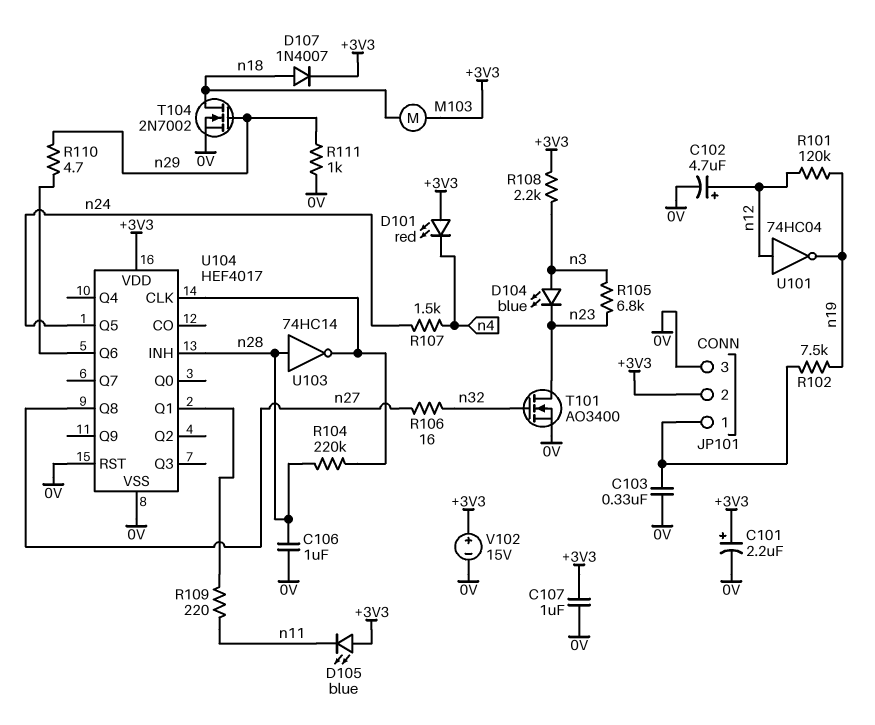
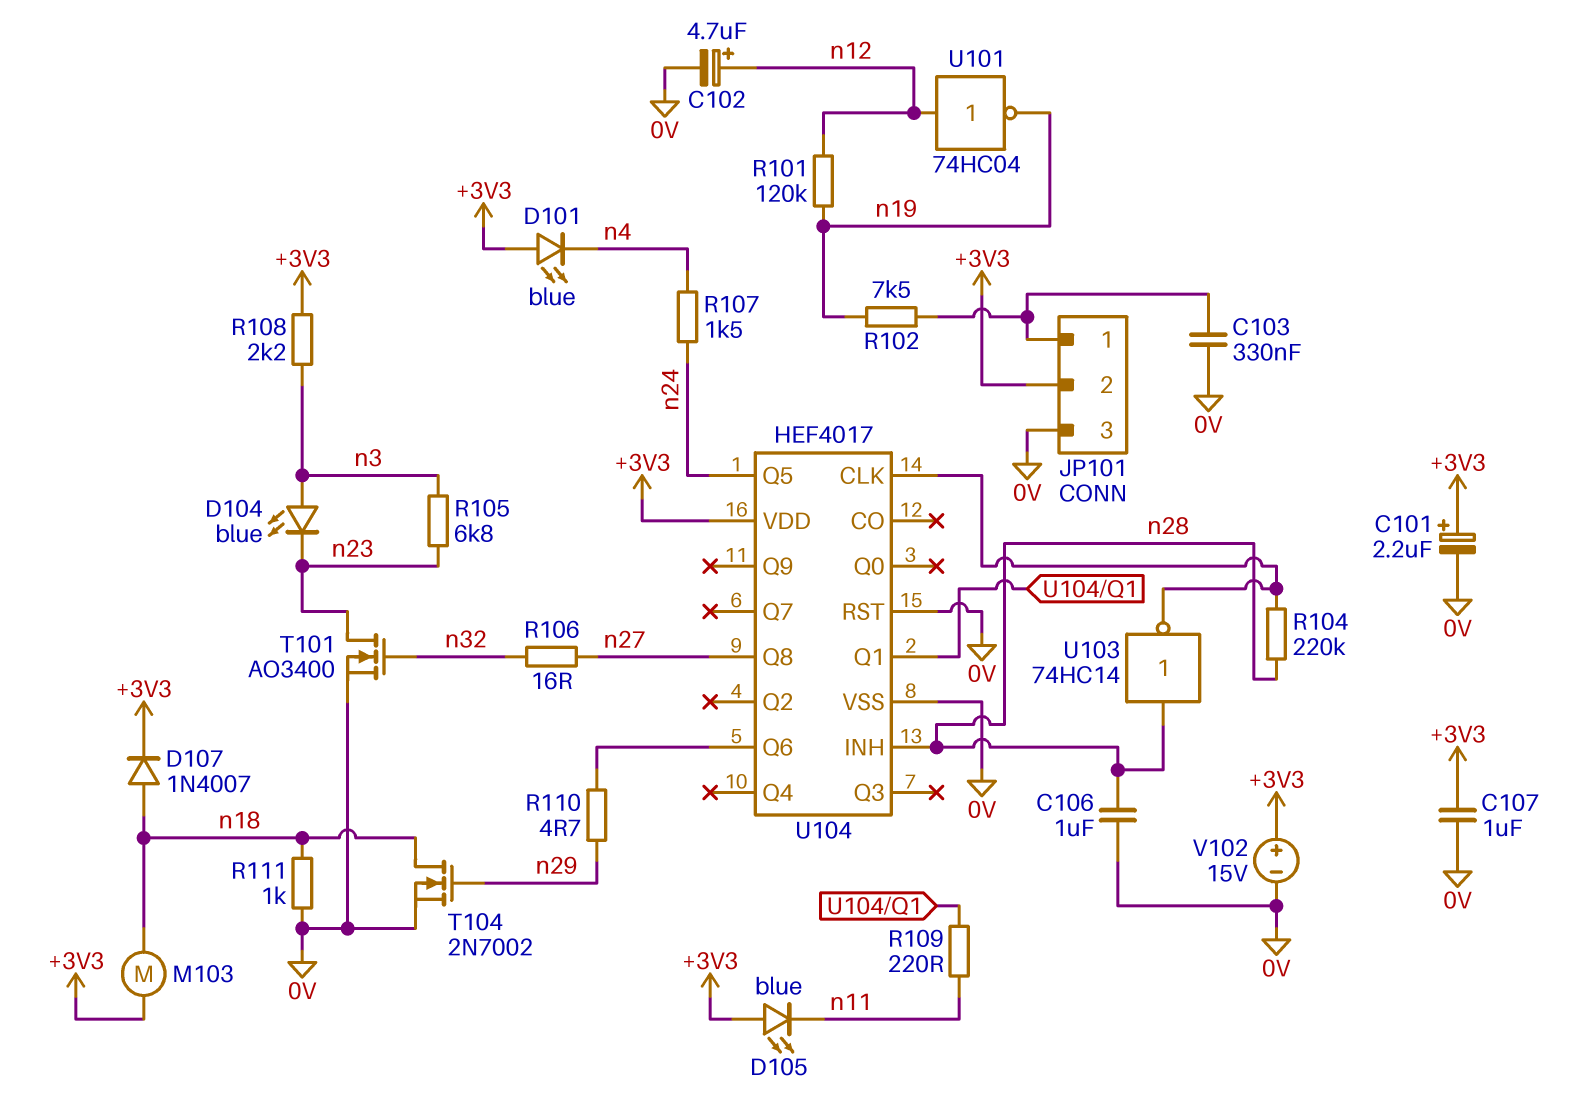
D101: LED red (A +3V3, K n4) -> LED blue (A +3V3, K n4)
R111: 1k (0V, n29) -> 1k (0V, n18)

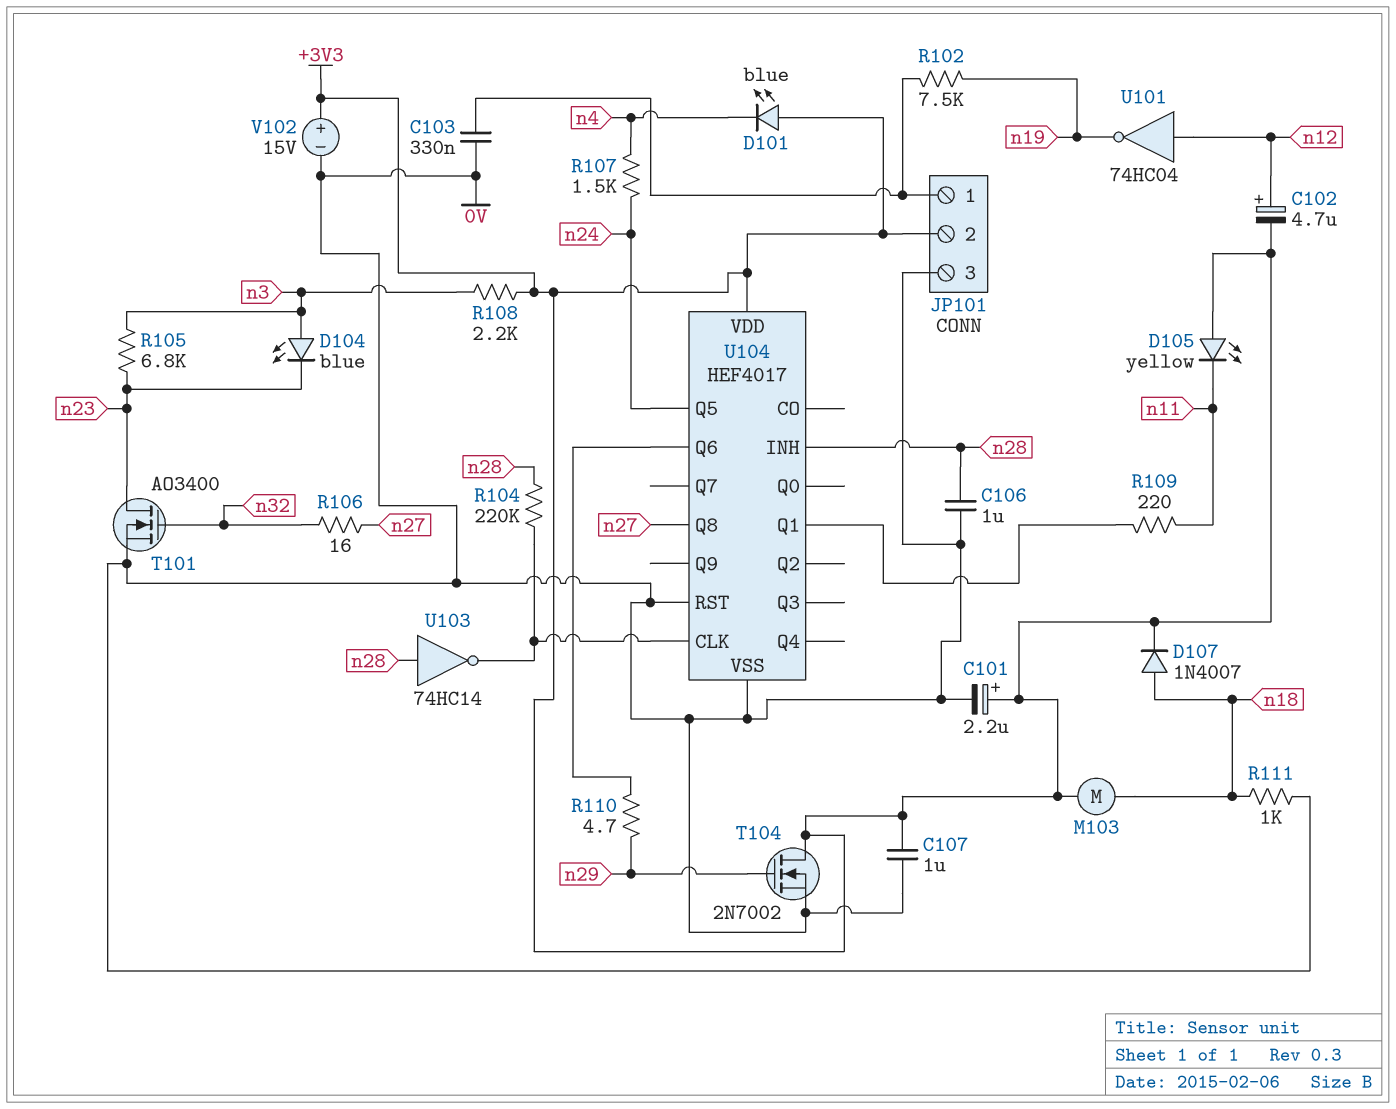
C102: 4.7uF (plus n12, minus 0V) -> 4.7uF (plus n12, minus +3V3)
D105: LED blue (A +3V3, K n11) -> LED yellow (A +3V3, K n11)
R101: 120k (n12, n19) -> none
T104: NMOS 2N7002 (G n29, D n18, S 0V) -> NMOS 2N7002 (G n29, D +3V3, S 0V)

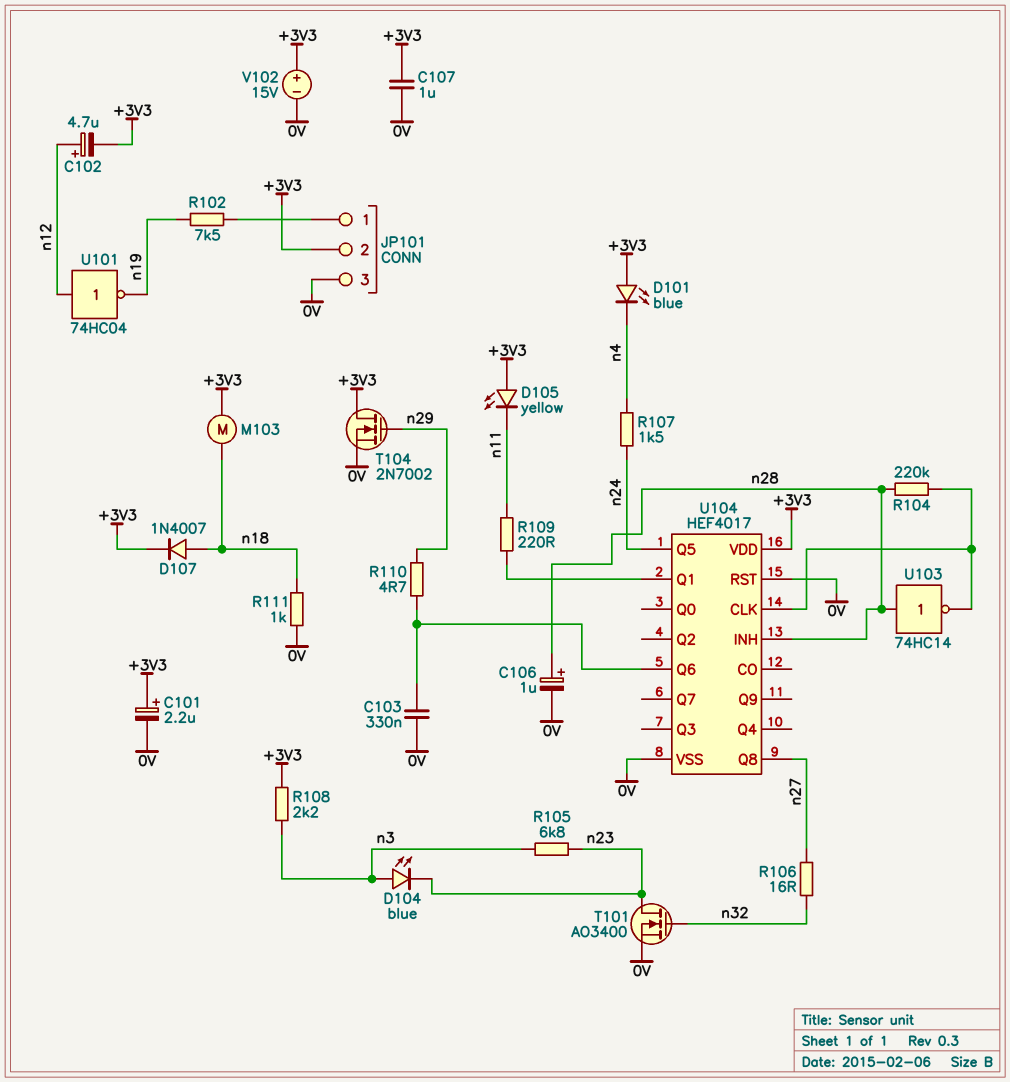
C103: 330nF (0V, JP101/1) -> 330nF (0V, U104/Q6)
C106: 1uF (0V, n28) -> 1uF (plus n28, minus 0V)

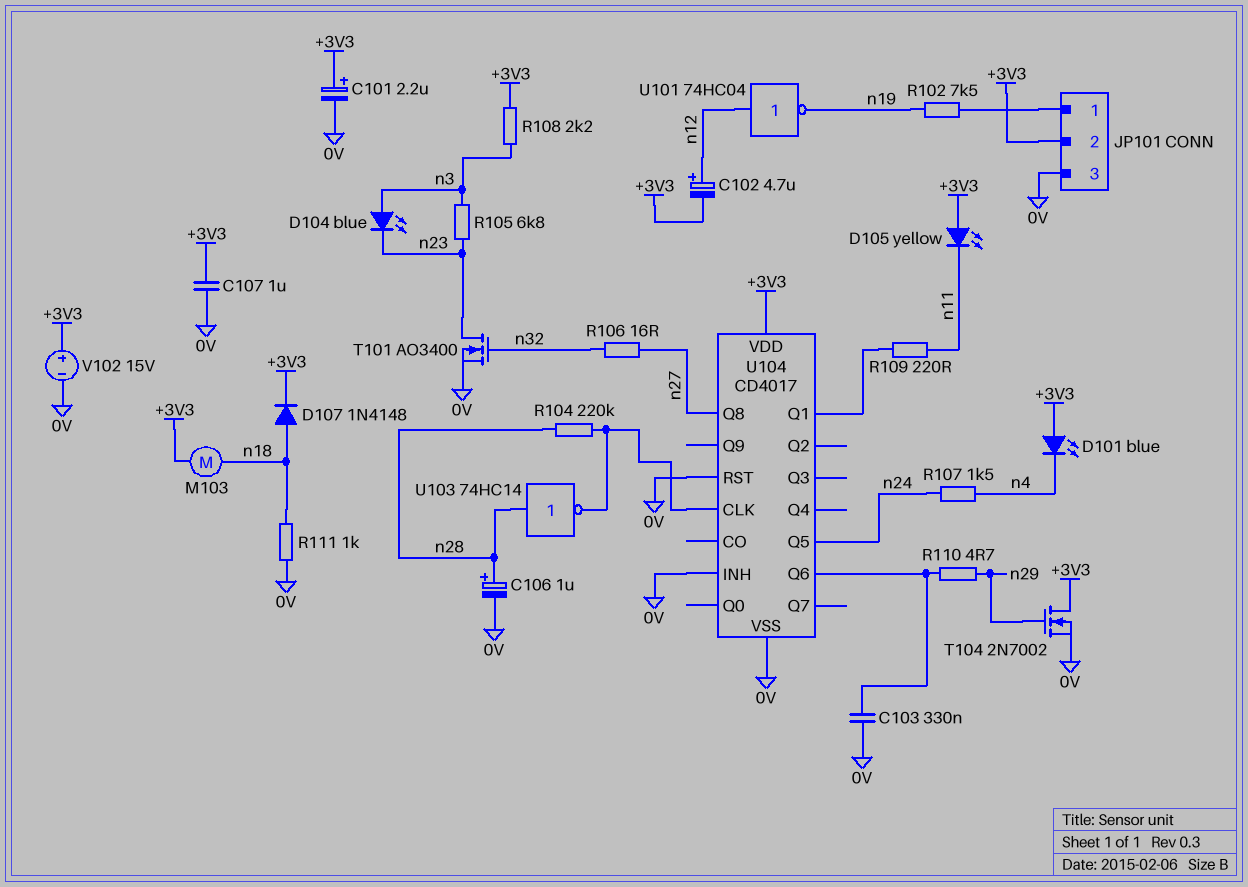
D107: diode 1N4007 (A n18, K +3V3) -> diode 1N4148 (A n18, K +3V3)
U104: HEF4017 -> CD4017
U104 pin INH: n28 -> 0V

